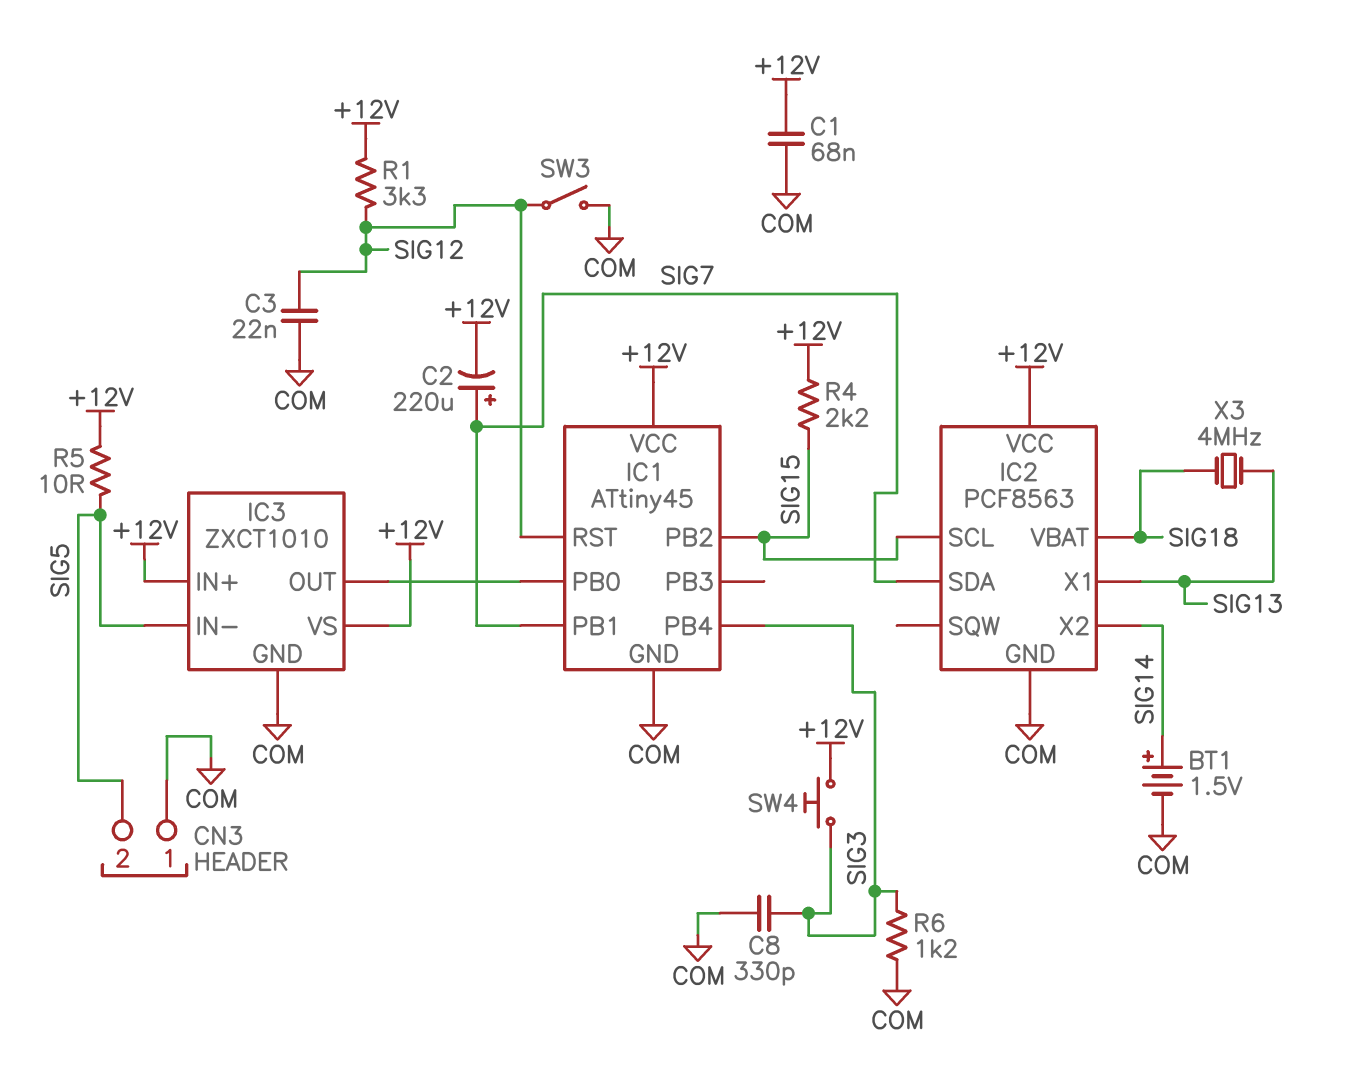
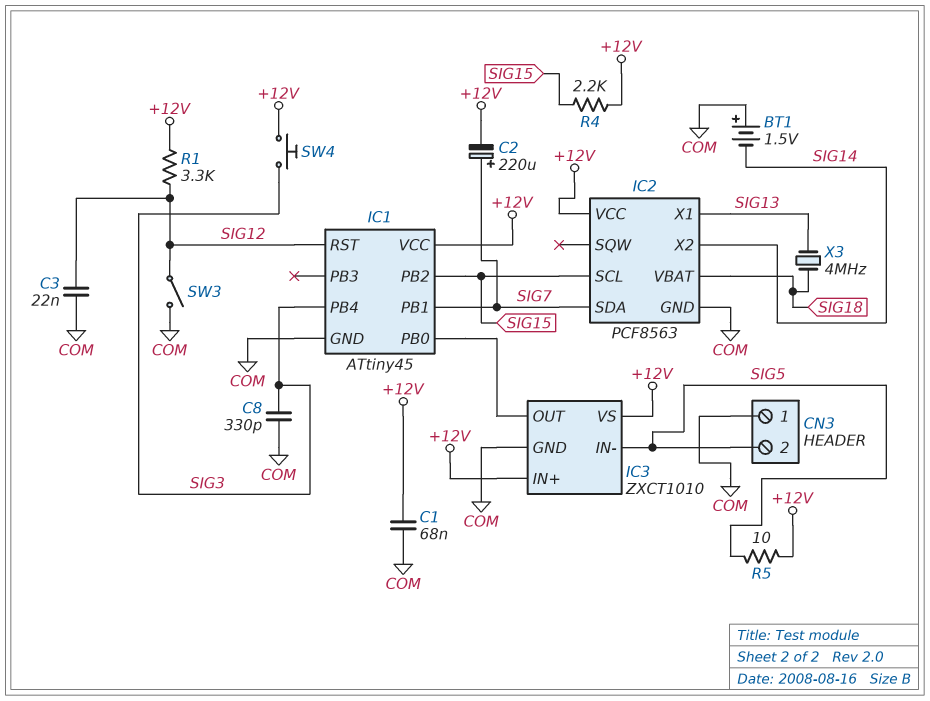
BT1: 1.5V (plus SIG14, minus COM) -> 1.5V (plus COM, minus SIG14)
R6: 1.2k (COM, SIG3) -> none

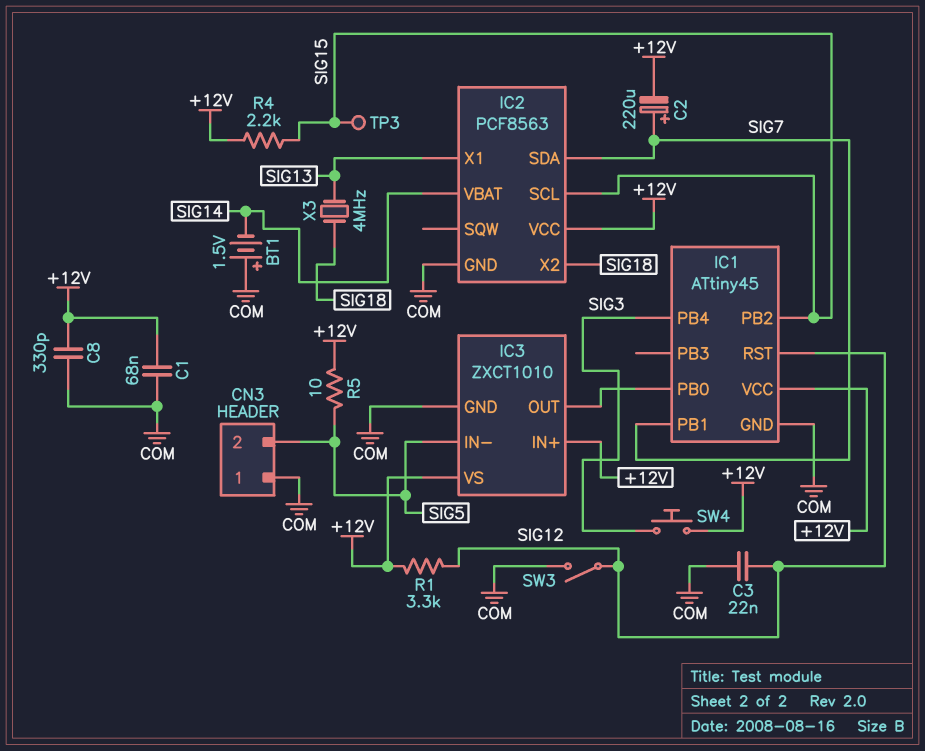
C8: 330pF (COM, SIG3) -> 330pF (+12V, COM)
IC2 pin VBAT: SIG18 -> SIG14
IC2 pin X2: SIG14 -> SIG18
TP3: none -> test point (SIG15)

